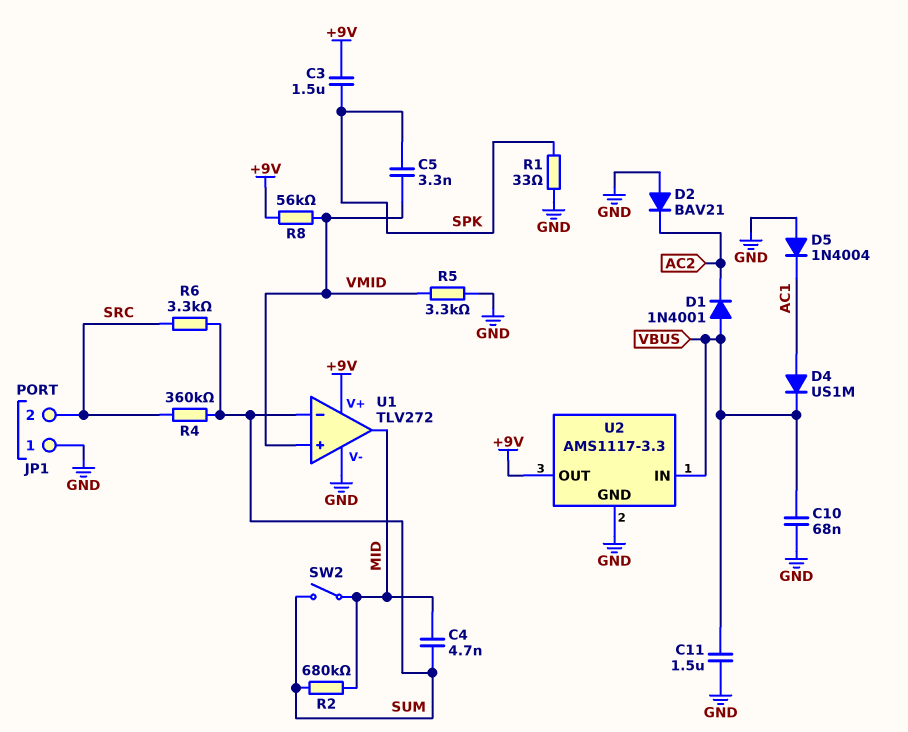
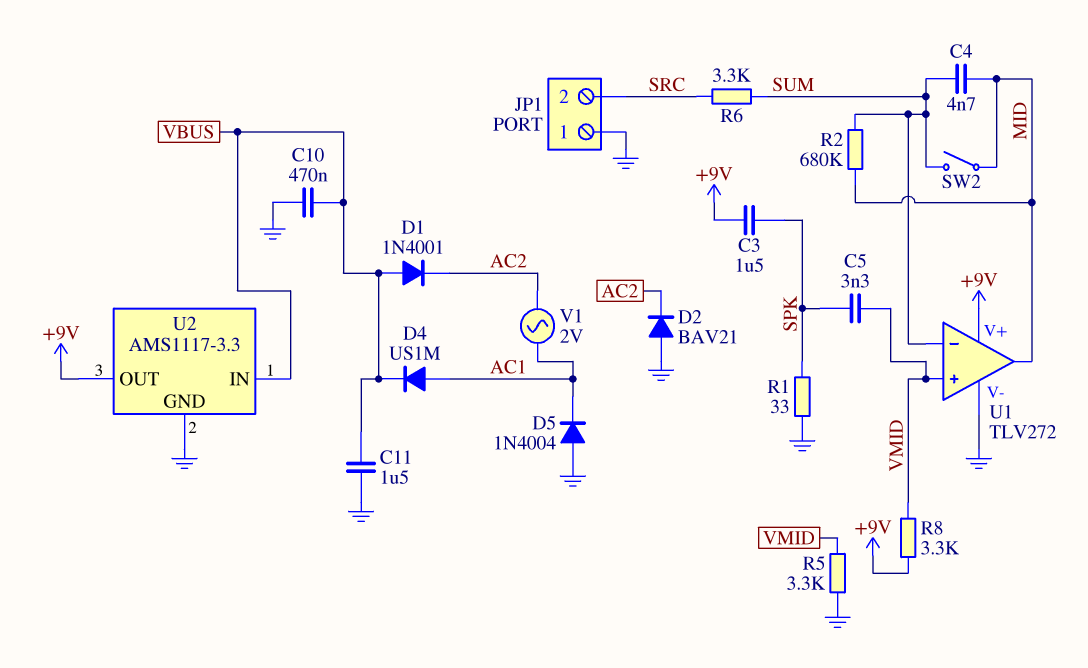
C10: 68nF (GND, VBUS) -> 470nF (GND, VBUS)
R4: 360k (SRC, SUM) -> none
R8: 56k (+9V, VMID) -> 3.3k (+9V, VMID)
V1: none -> AC 2V (AC1, AC2)

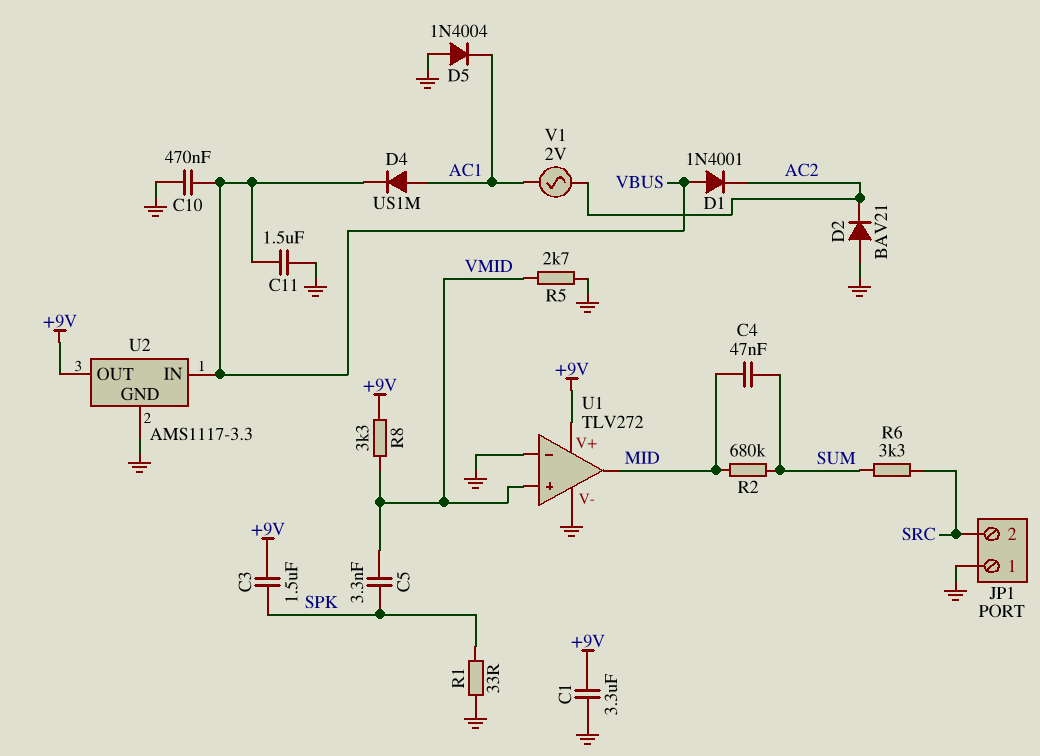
C1: none -> 3.3uF (+9V, GND)
C4: 4.7nF (MID, SUM) -> 47nF (MID, SUM)
R5: 3.3k (GND, VMID) -> 2.7k (GND, VMID)
SW2: switch (MID, SUM) -> none
U1 pin in-: SUM -> GND

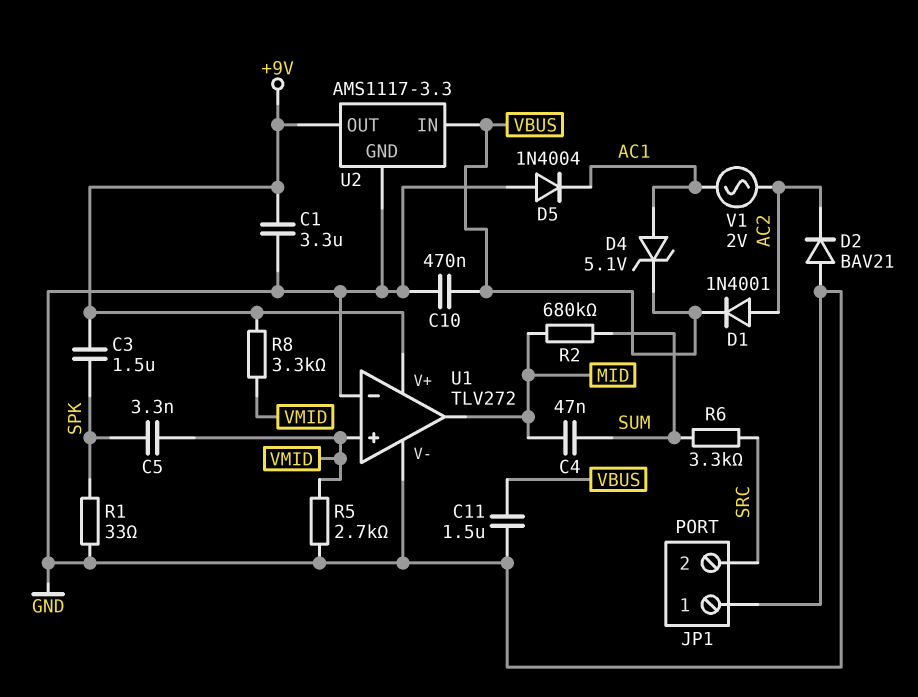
D1: diode 1N4001 (A VBUS, K AC2) -> diode 1N4001 (A AC2, K VBUS)
D4: diode US1M (A AC1, K VBUS) -> zener 5.1V (A AC1, K VBUS)

